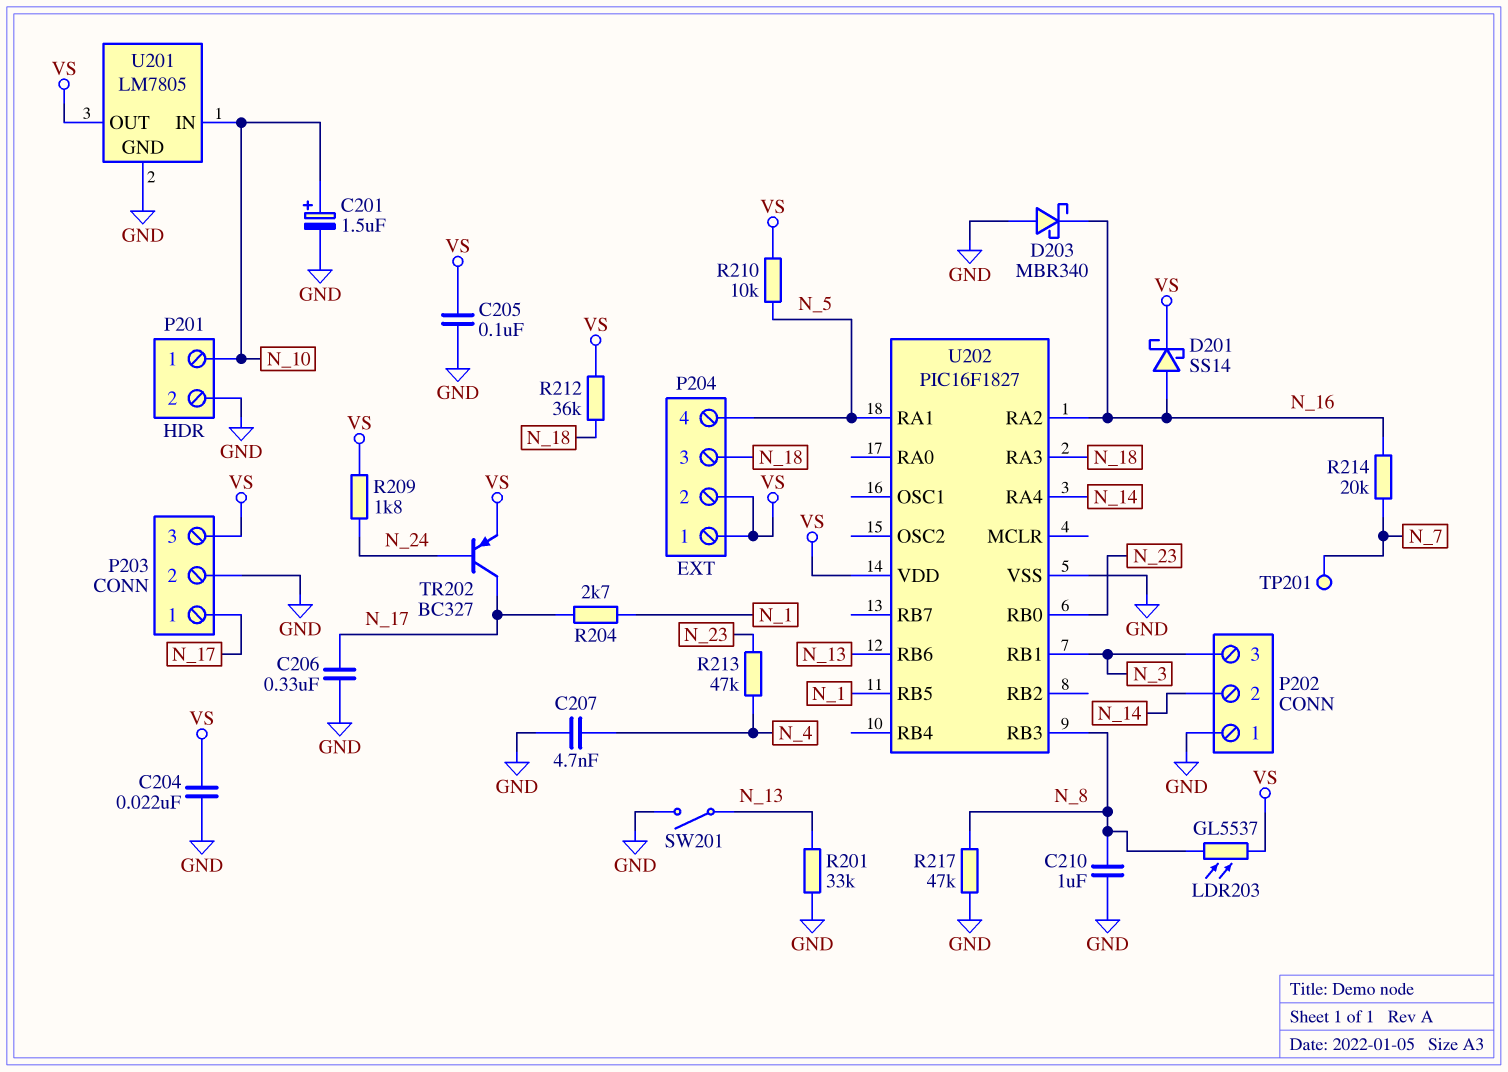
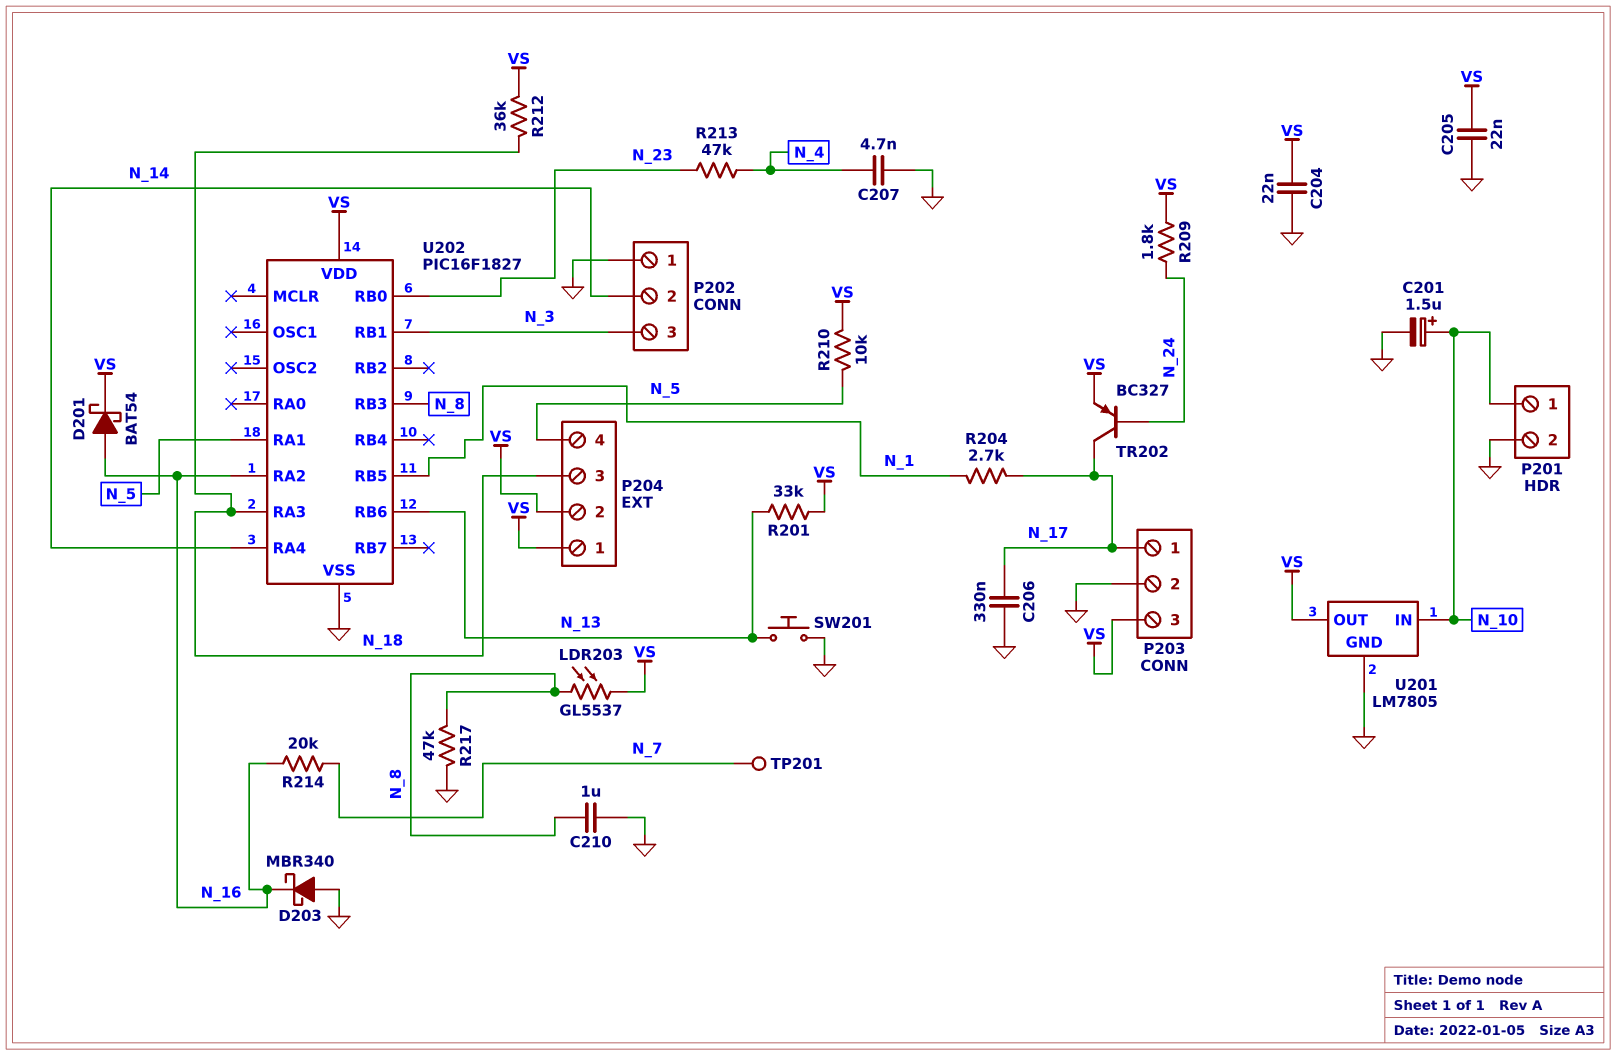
C205: 100nF (GND, VS) -> 22nF (GND, VS)
D201: schottky SS14 (A N_16, K VS) -> schottky BAT54 (A N_16, K VS)
R201: 33k (GND, N_13) -> 33k (N_13, VS)
SW201: switch (GND, N_13) -> button (GND, N_13)

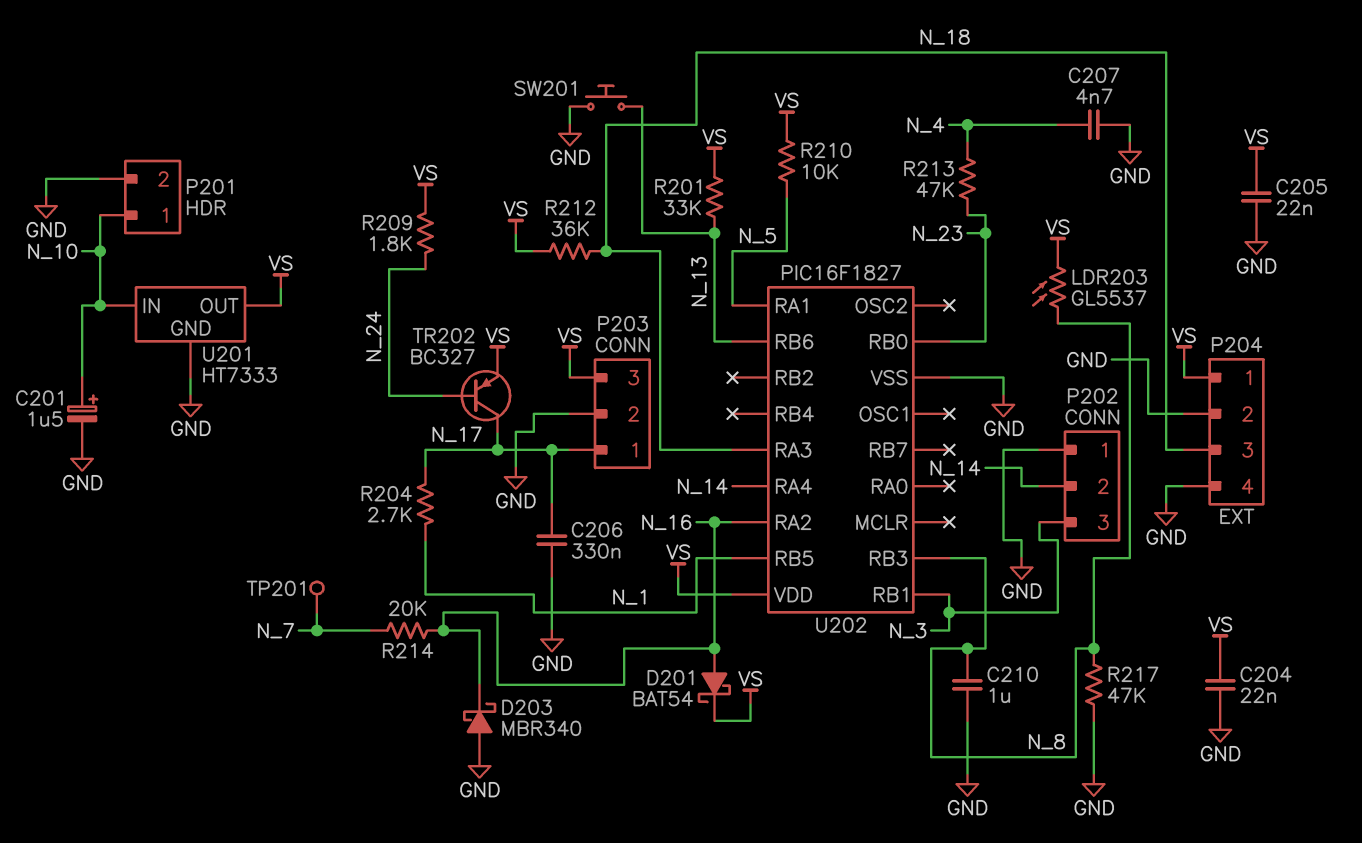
P204 pin 2: VS -> GND
P204 pin 4: N_5 -> GND
U201: LM7805 -> HT7333

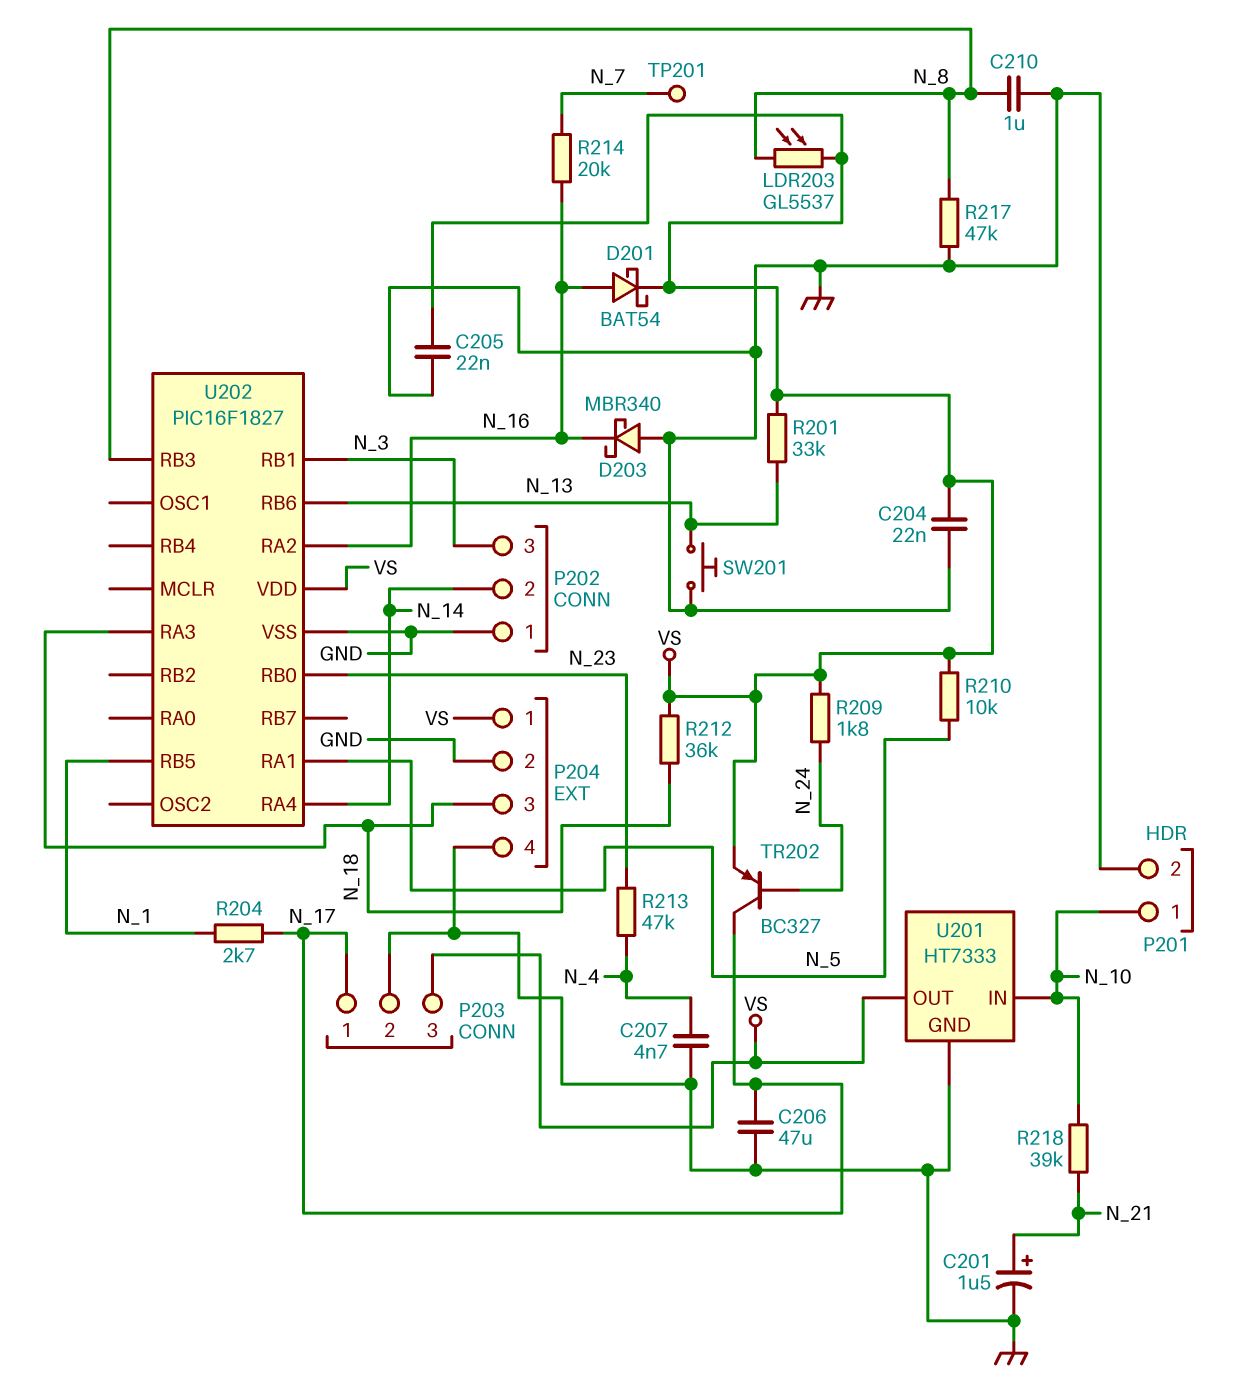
C201: 1.5uF (plus N_10, minus GND) -> 1.5uF (plus N_21, minus GND)
C206: 330nF (GND, N_17) -> 47uF (GND, N_17)
R218: none -> 39k (N_10, N_21)

